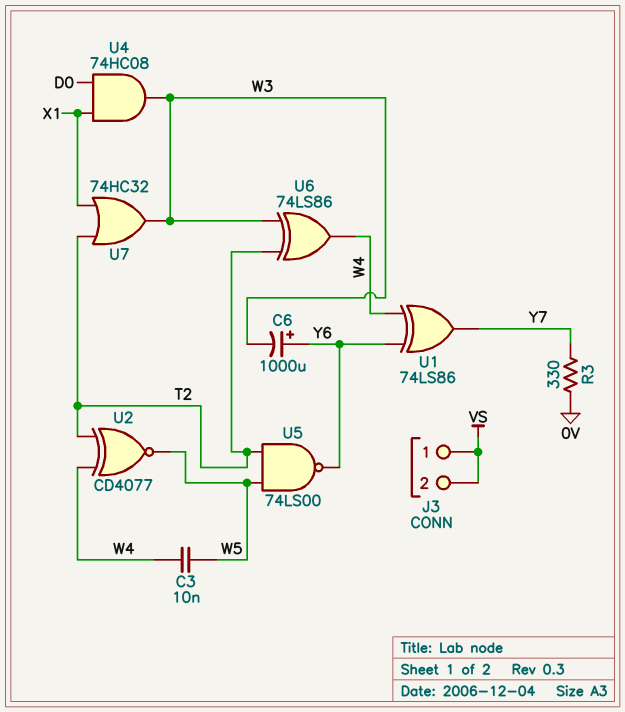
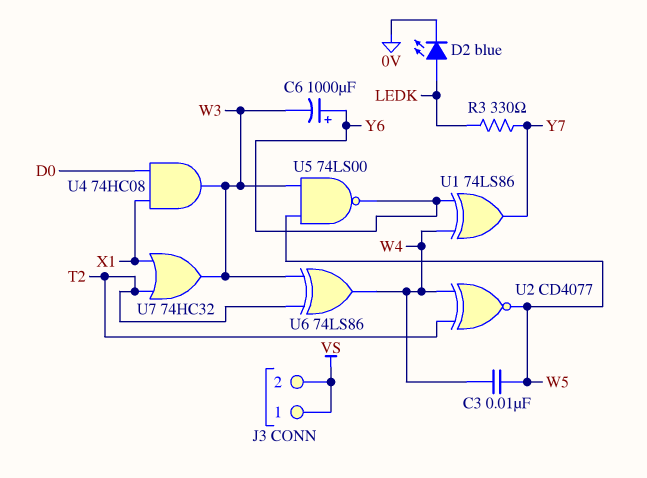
D2: none -> LED blue (A LEDK, K 0V)
R3: 330 (0V, Y7) -> 330 (LEDK, Y7)
U5: NAND 74LS00 (in T2, in W5, out Y6) -> NAND 74LS00 (in W3, in W5, out Y6)

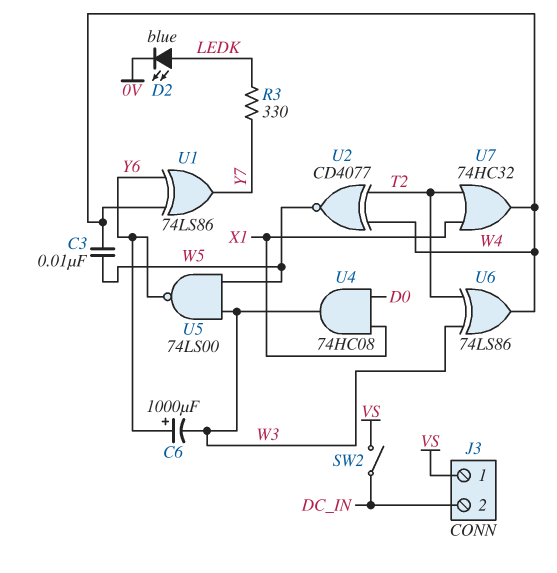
J3 pin 2: VS -> DC_IN
SW2: none -> switch (DC_IN, VS)
U7: OR 74HC32 (in T2, in X1, out W3) -> OR 74HC32 (in T2, in X1, out W4)

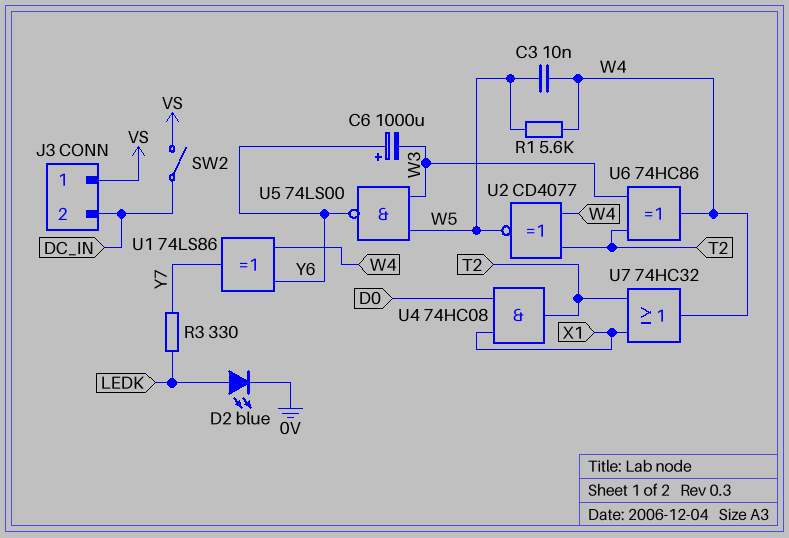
R1: none -> 5.6k (W4, W5)
U4: AND 74HC08 (in D0, in X1, out W3) -> AND 74HC08 (in D0, in X1, out T2)
U6: XOR 74LS86 (in T2, in W3, out W4) -> XOR 74HC86 (in T2, in W3, out W4)

